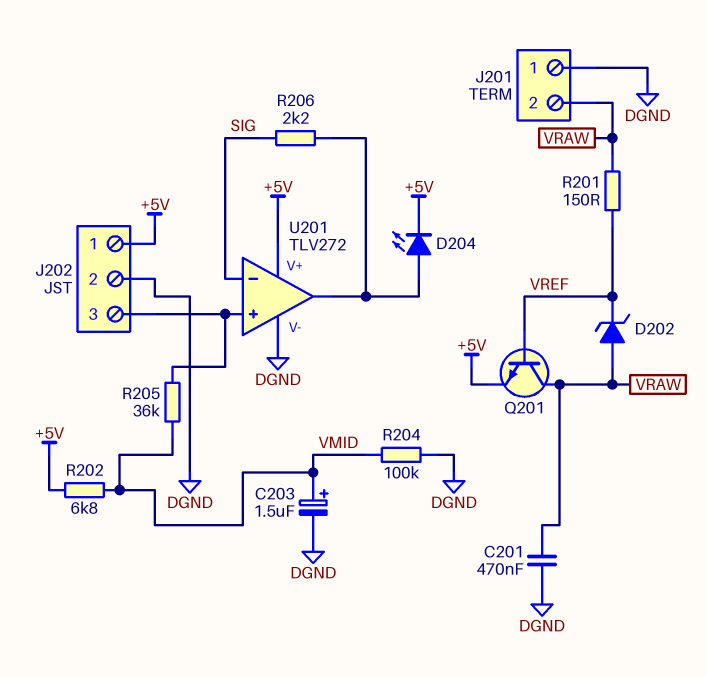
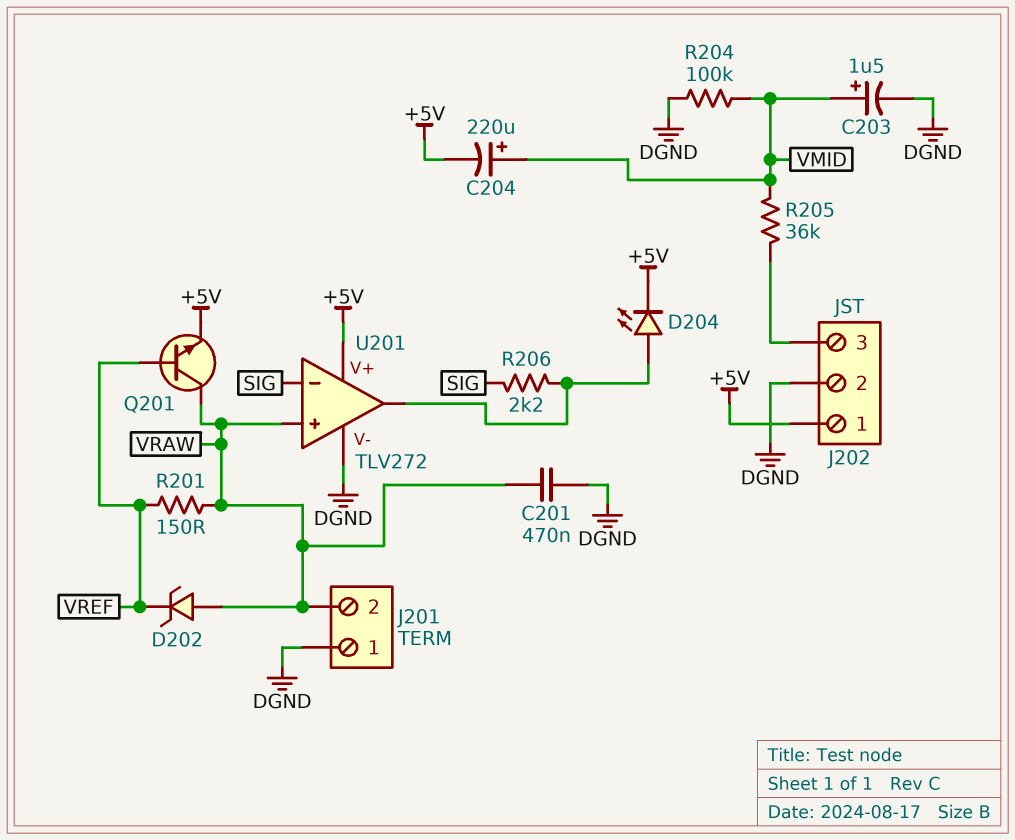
C204: none -> 220uF (plus VMID, minus +5V)
R202: 6.8k (+5V, VMID) -> none
U201 pin in+: J202/3 -> VRAW

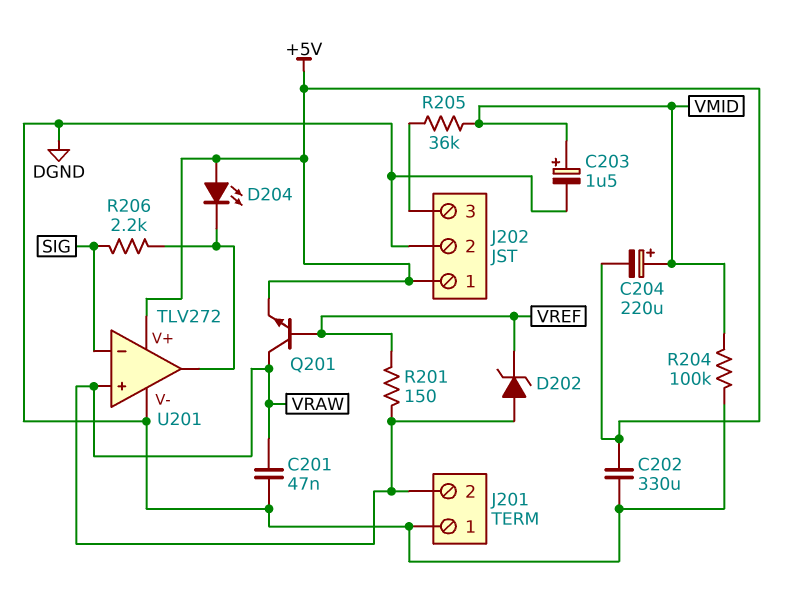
C201: 470nF (DGND, VRAW) -> 47nF (DGND, VRAW)
C202: none -> 330uF (+5V, DGND)
D204: LED (A U201/out, K +5V) -> LED (A +5V, K U201/out)

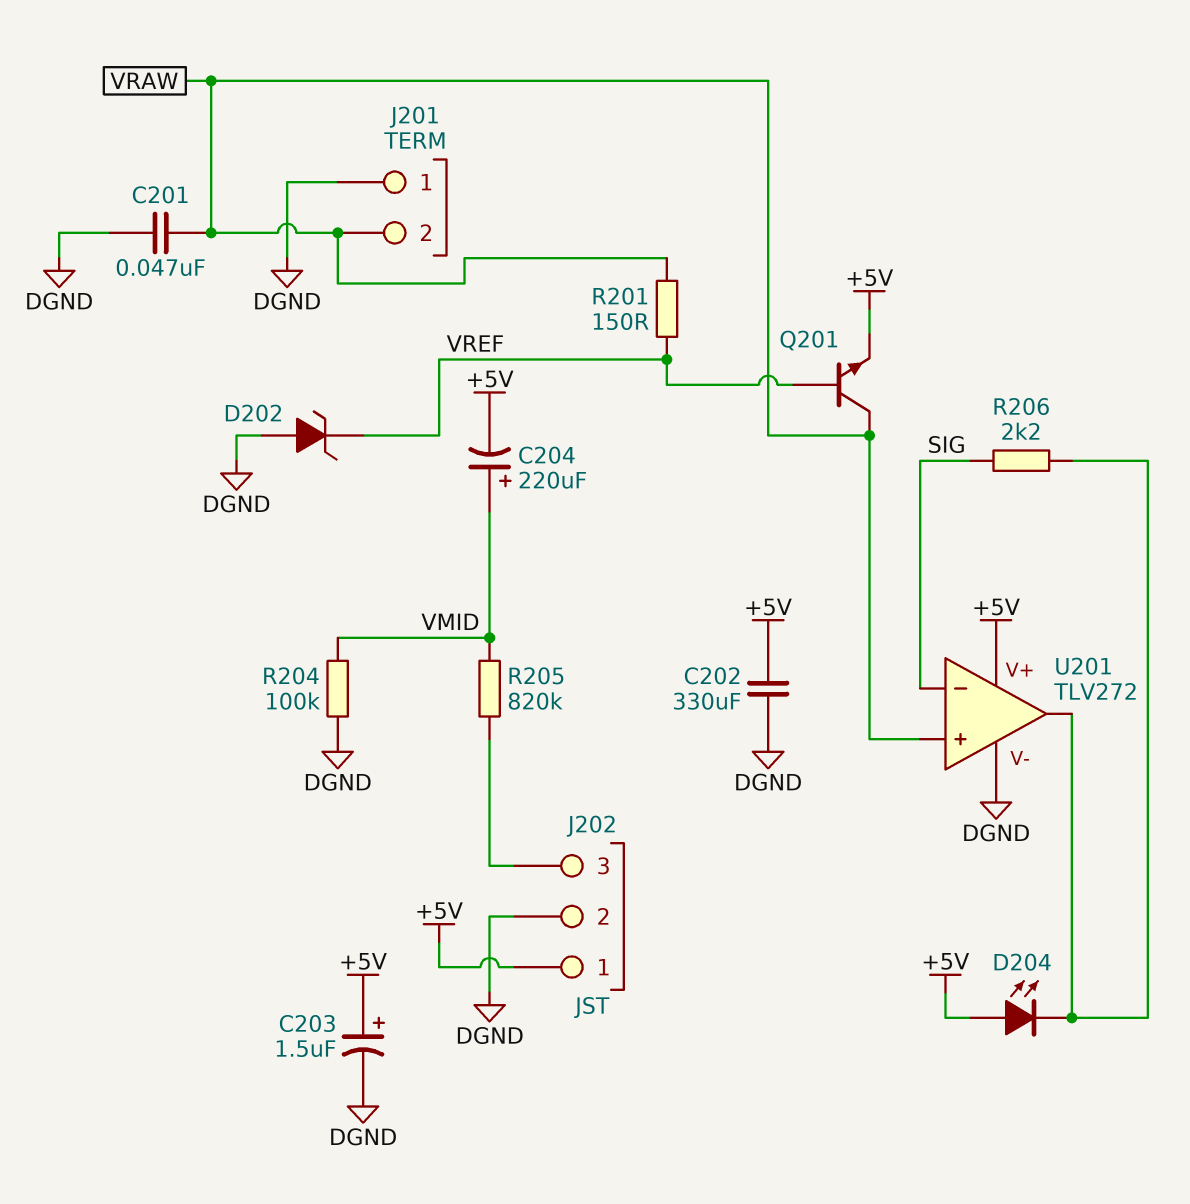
C203: 1.5uF (plus VMID, minus DGND) -> 1.5uF (plus +5V, minus DGND)
D202: zener (A VRAW, K VREF) -> zener (A DGND, K VREF)
R205: 36k (J202/3, VMID) -> 820k (J202/3, VMID)

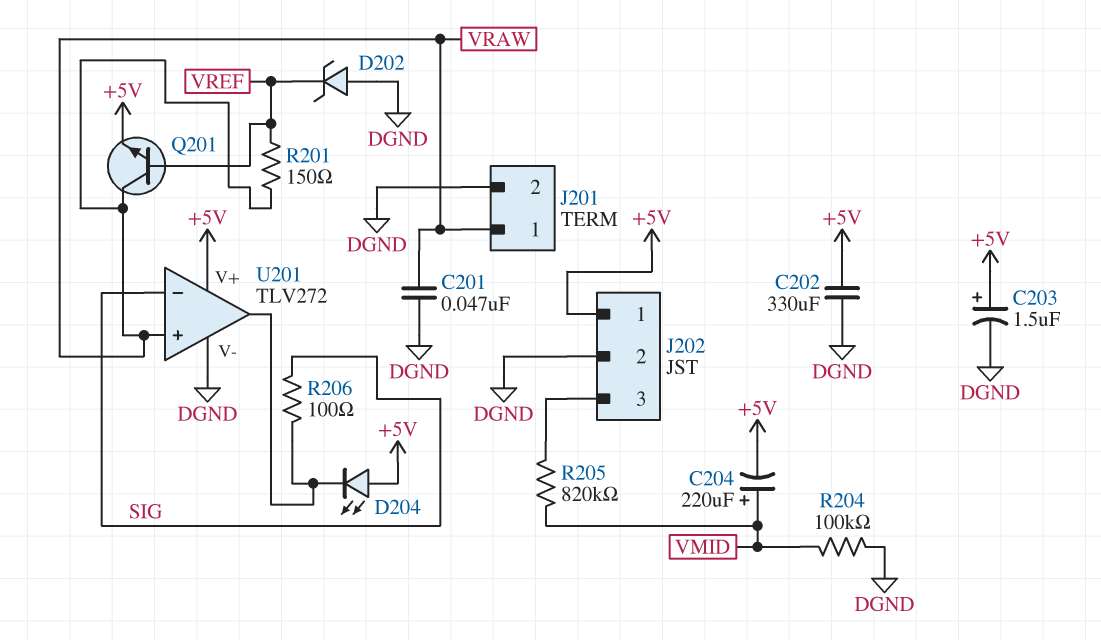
J201 pin 1: DGND -> VRAW
J201 pin 2: VRAW -> DGND
R206: 2.2k (SIG, U201/out) -> 100 (SIG, U201/out)

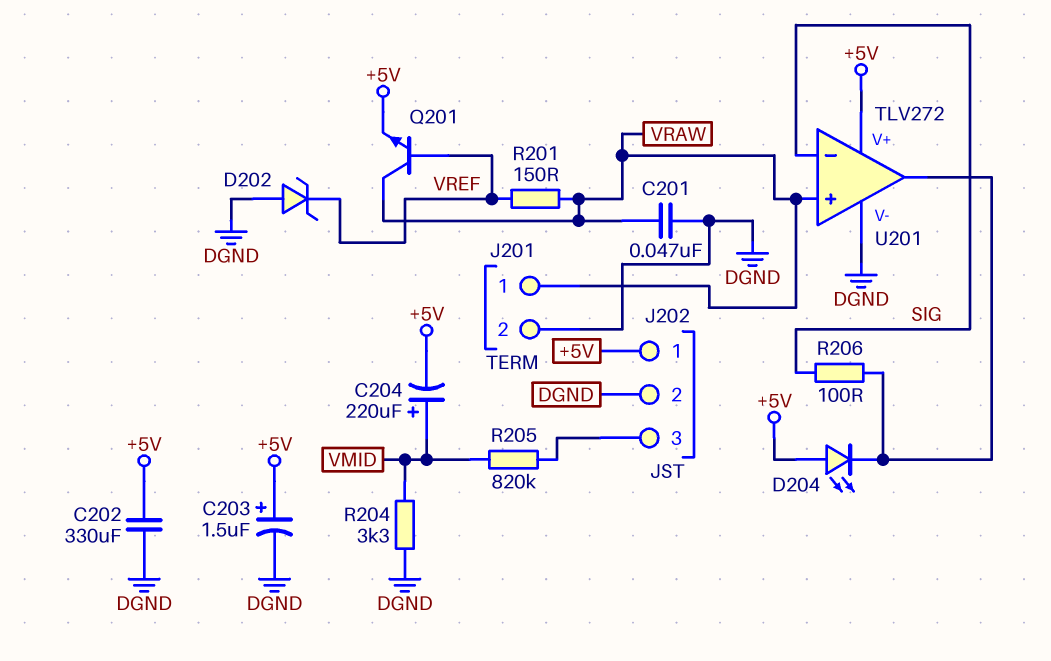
R204: 100k (DGND, VMID) -> 3.3k (DGND, VMID)

